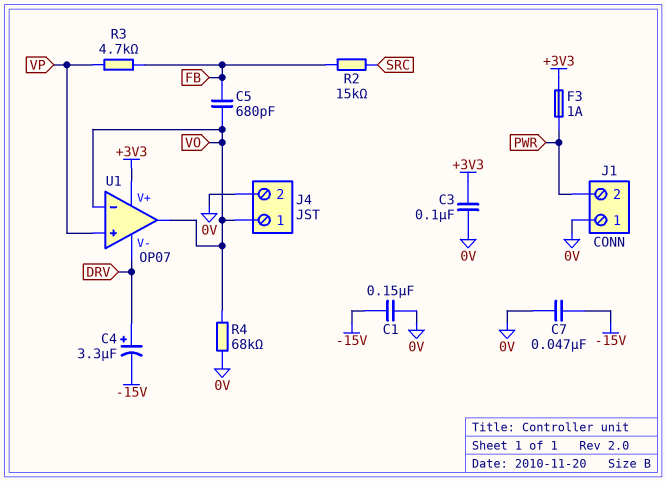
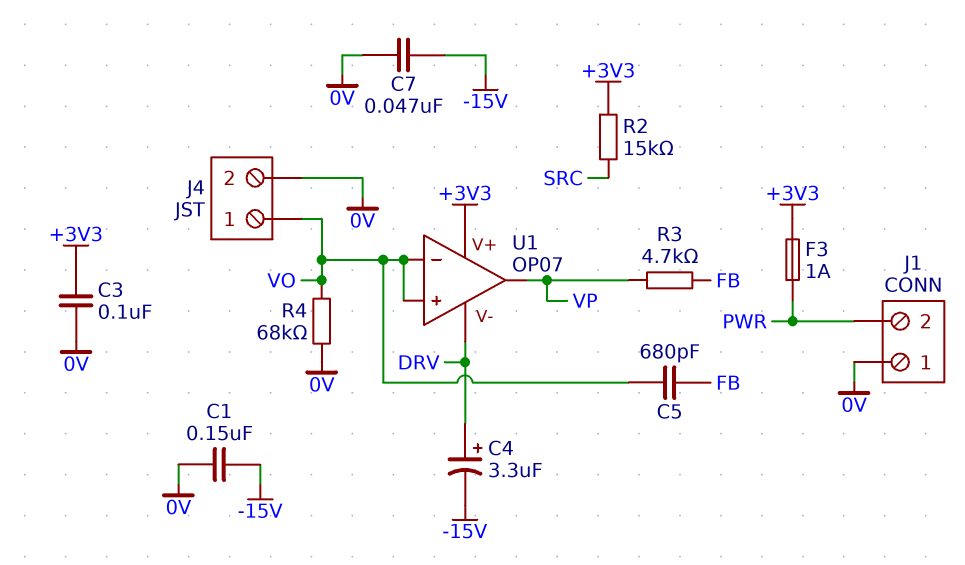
R2: 15k (FB, SRC) -> 15k (+3V3, SRC)
U1 pin in+: VP -> VO
U1 pin out: VO -> VP

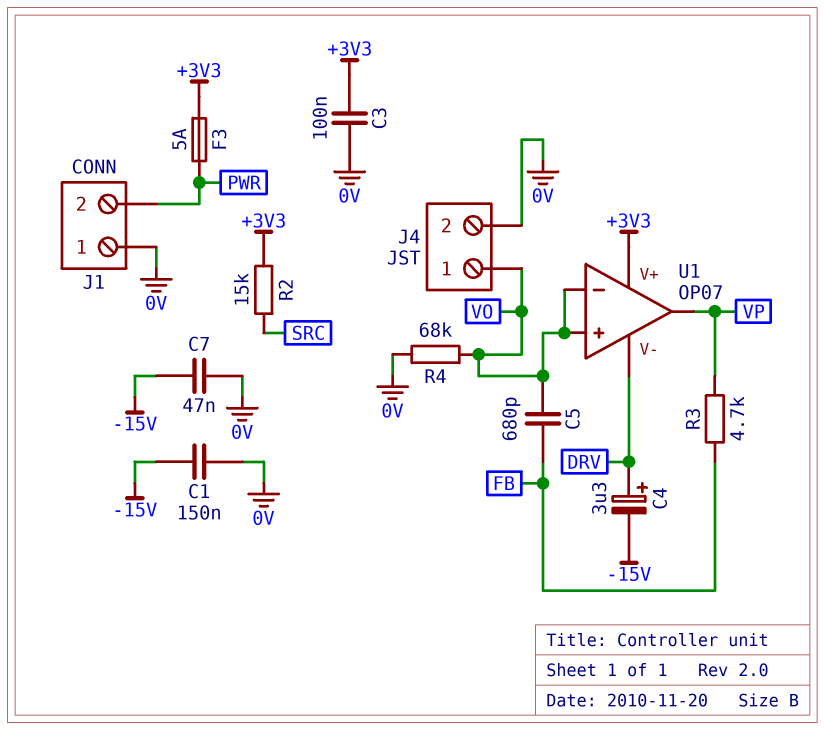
F3: 1A (+3V3, PWR) -> 5A (+3V3, PWR)

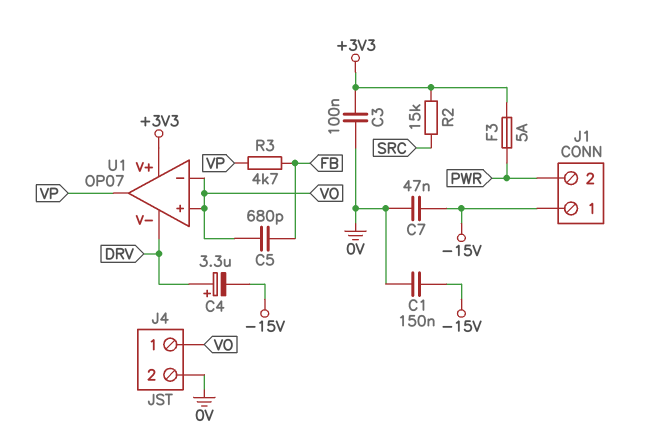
J1 pin 1: 0V -> -15V
R4: 68k (0V, VO) -> none

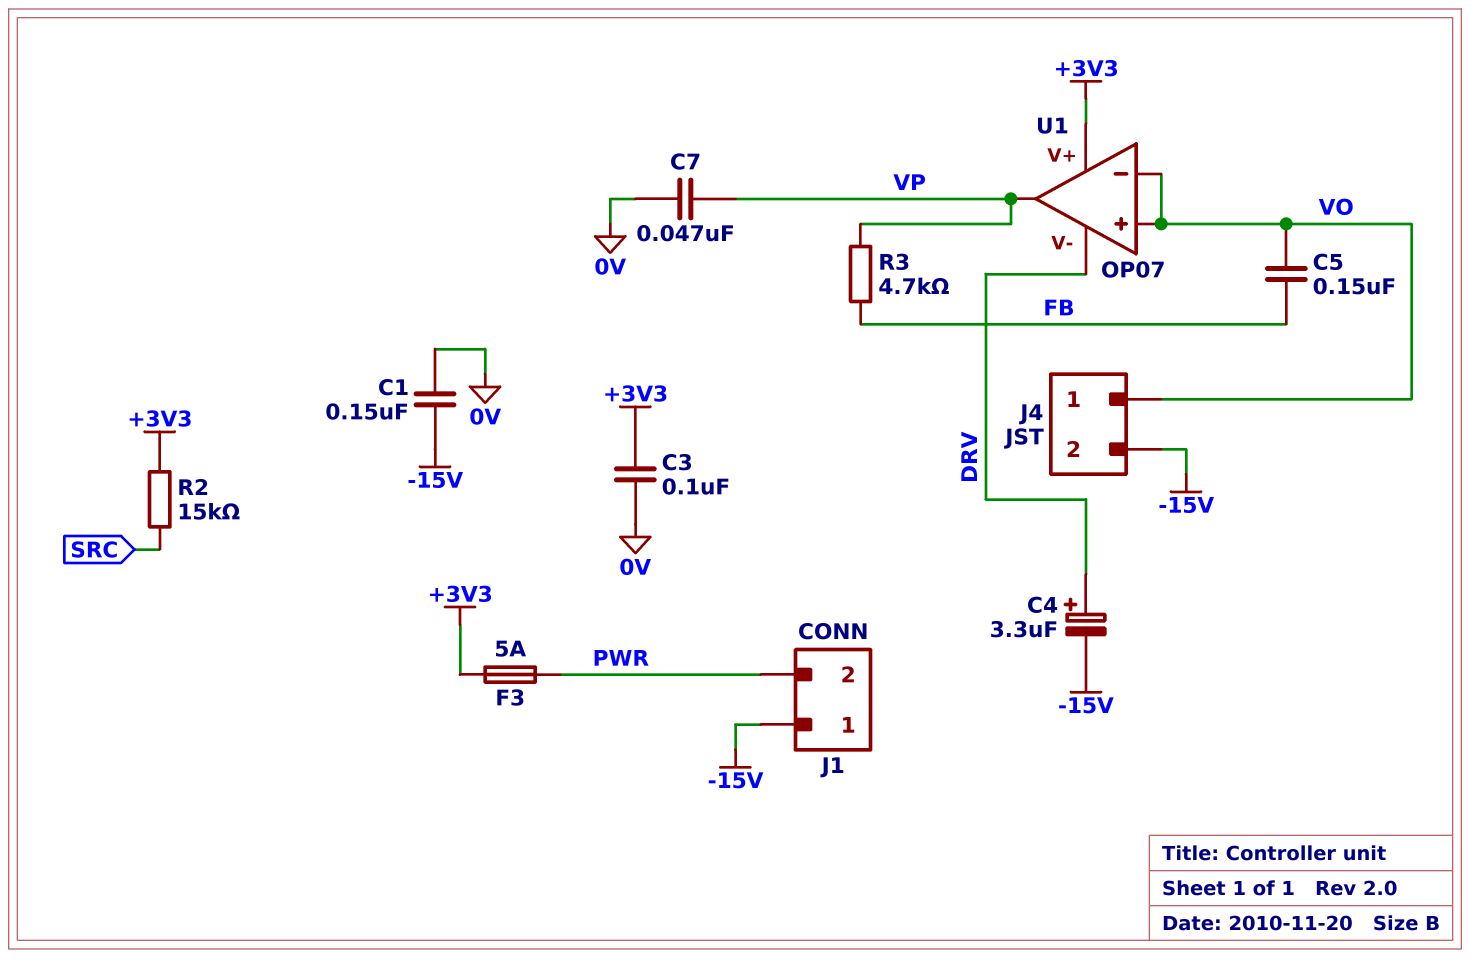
C5: 680pF (FB, VO) -> 150nF (FB, VO)
C7: 47nF (-15V, 0V) -> 47nF (0V, VP)
J4 pin 2: 0V -> -15V

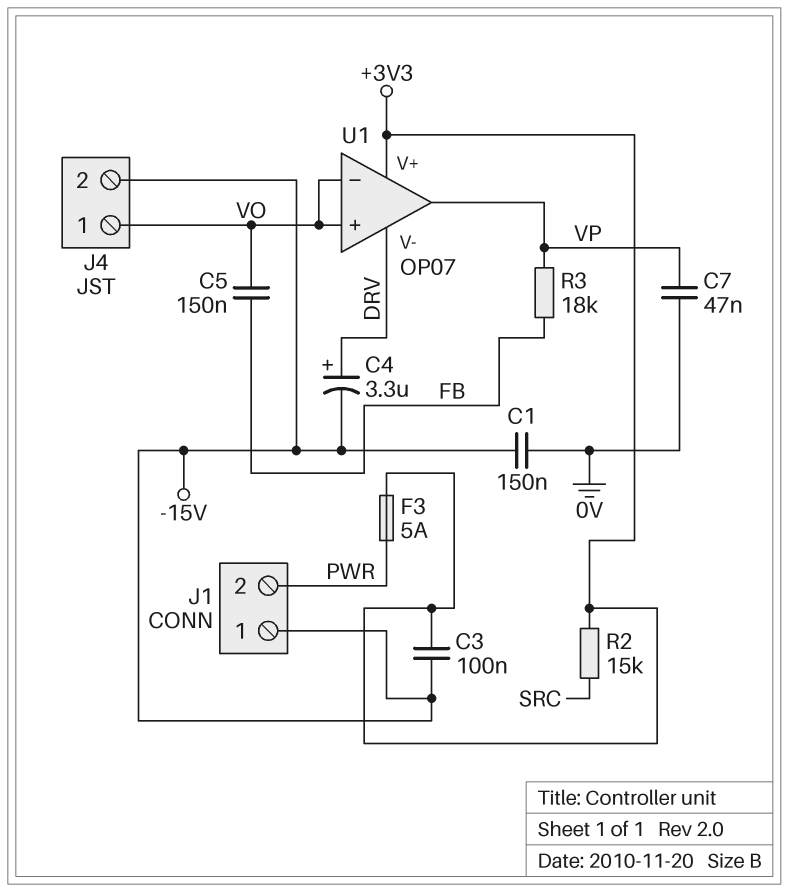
C3: 100nF (+3V3, 0V) -> 100nF (+3V3, -15V)
R3: 4.7k (FB, VP) -> 18k (FB, VP)

